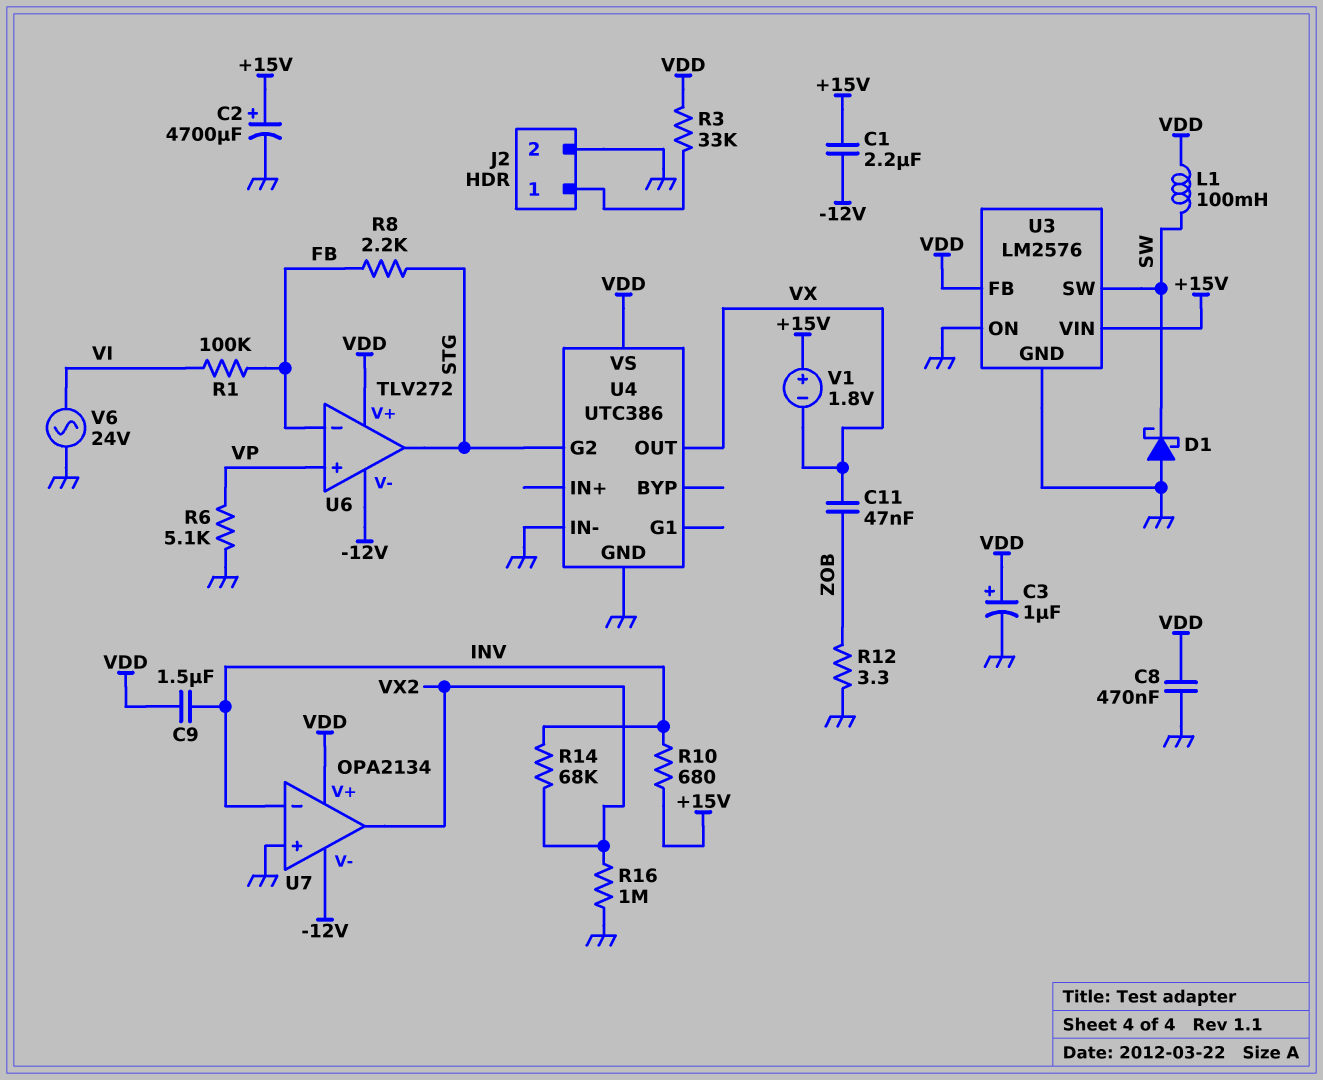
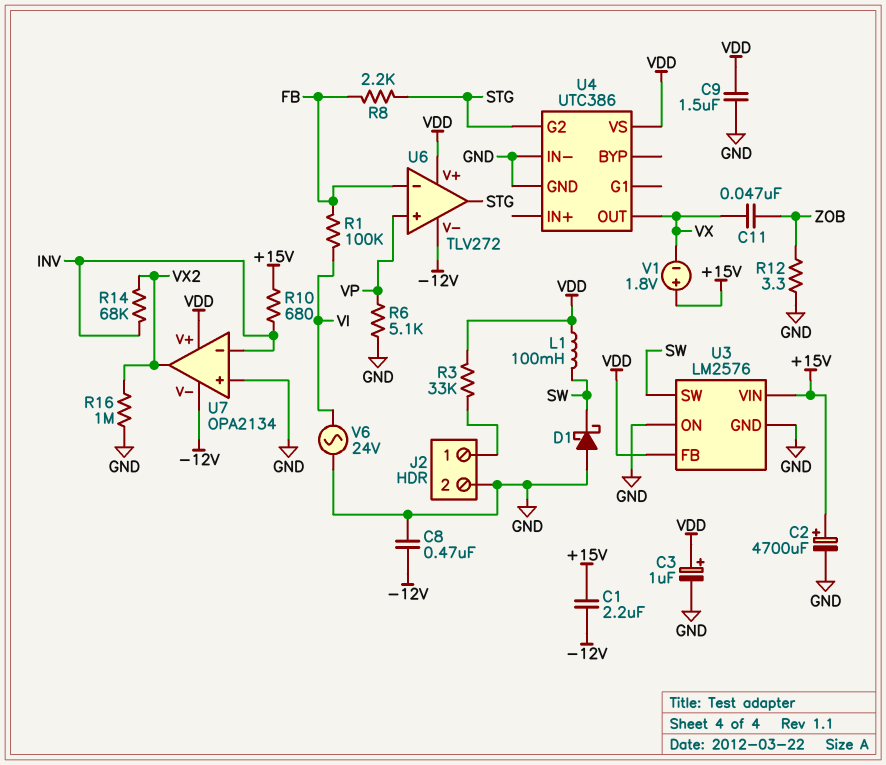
C8: 470nF (GND, VDD) -> 470nF (-12V, GND)
C9: 1.5uF (INV, VDD) -> 1.5uF (GND, VDD)

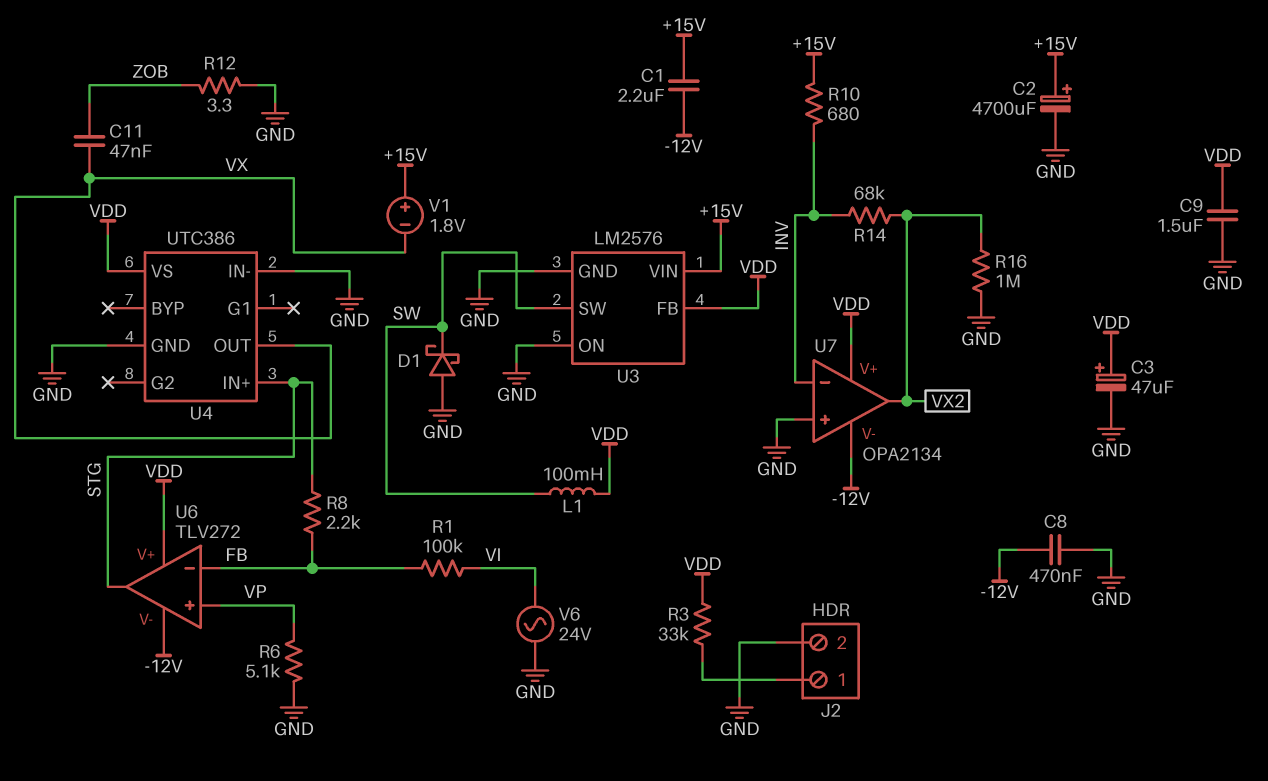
C3: 1uF (plus VDD, minus GND) -> 47uF (plus VDD, minus GND)
U4 pin G2: STG -> none
U4 pin IN+: none -> STG

